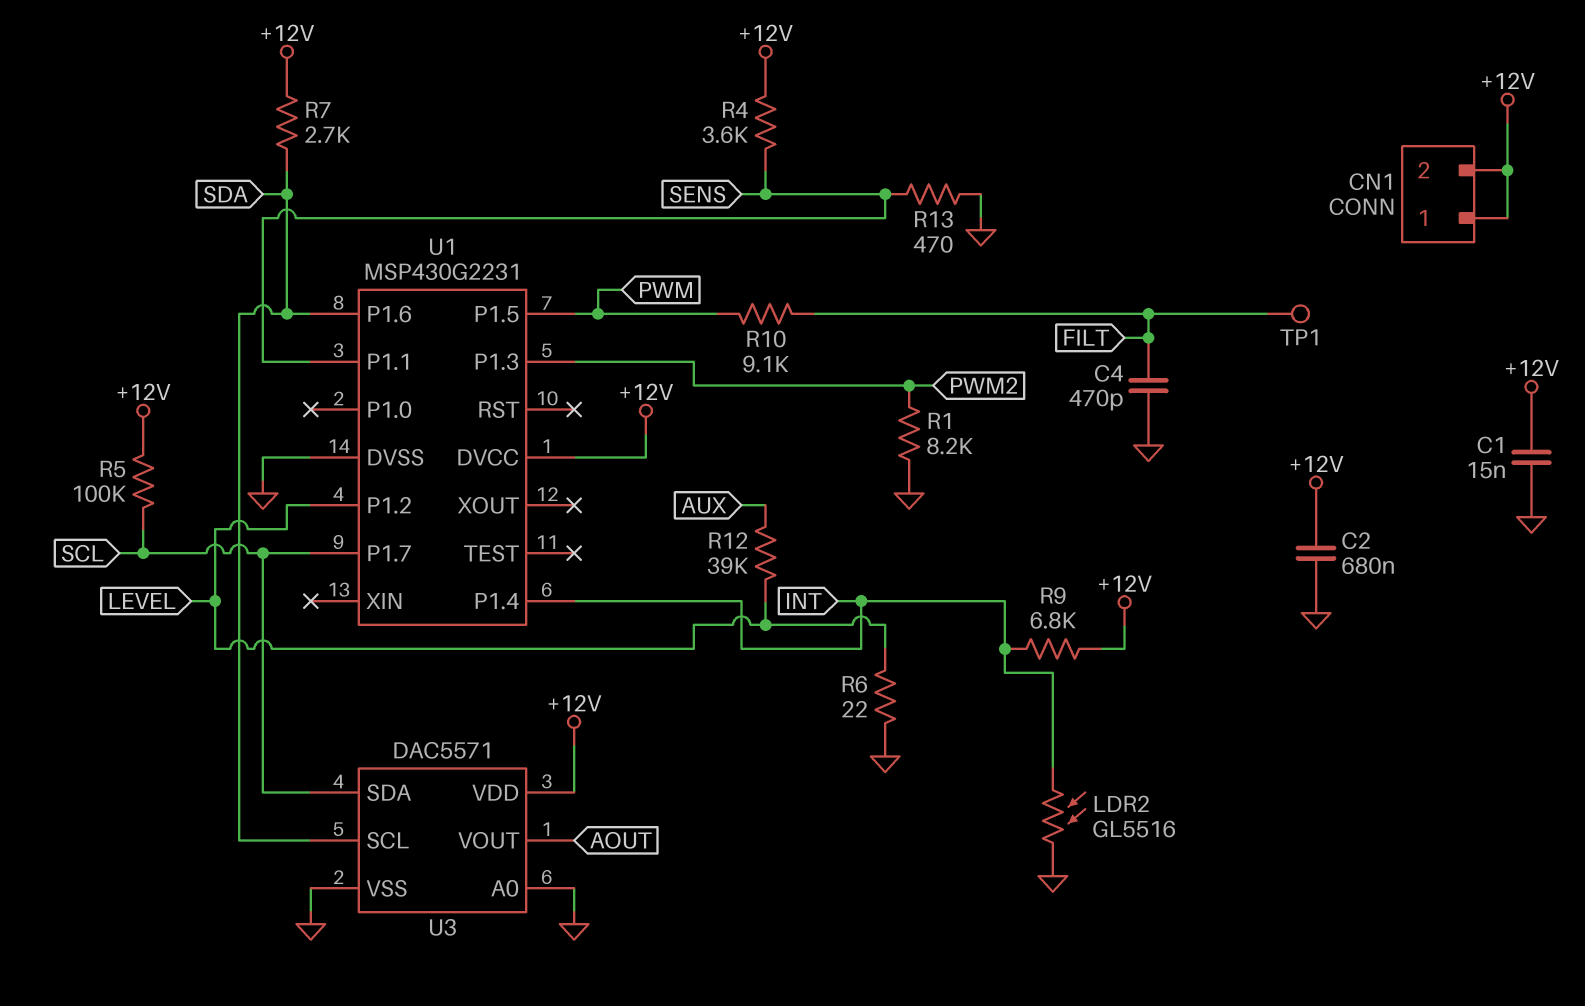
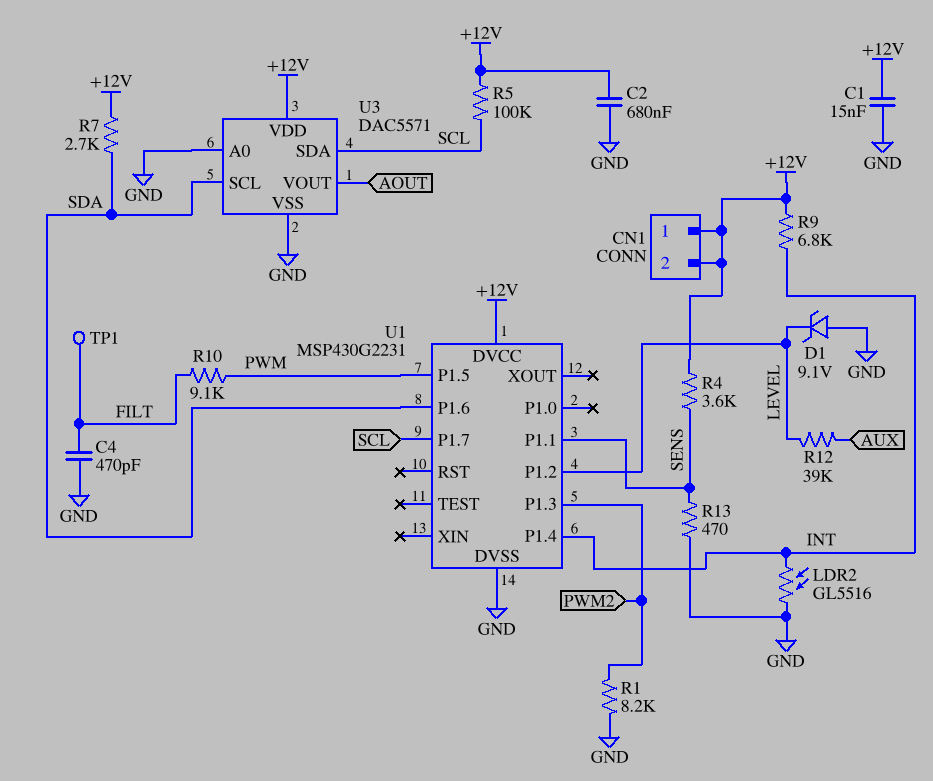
D1: none -> zener 9.1V (A GND, K LEVEL)
R6: 22 (GND, LEVEL) -> none

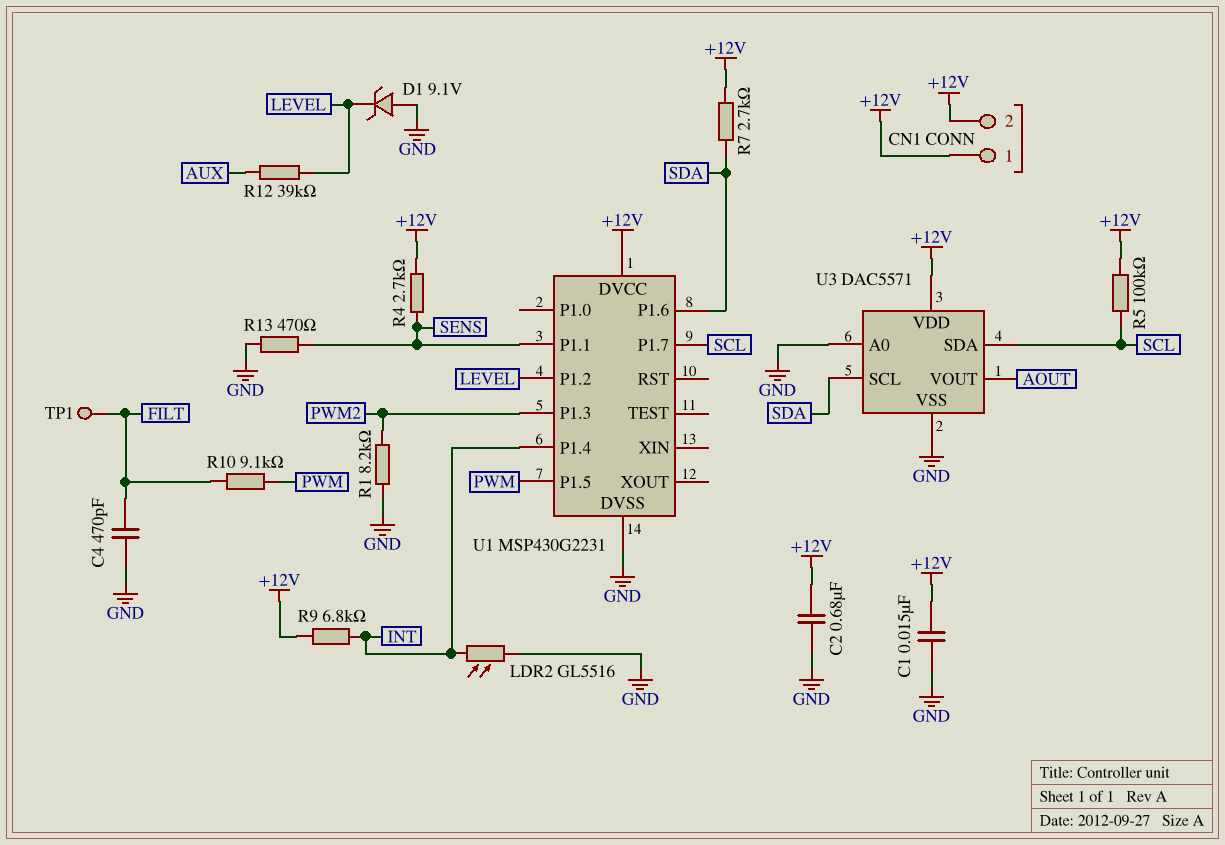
R4: 3.6k (+12V, SENS) -> 2.7k (+12V, SENS)

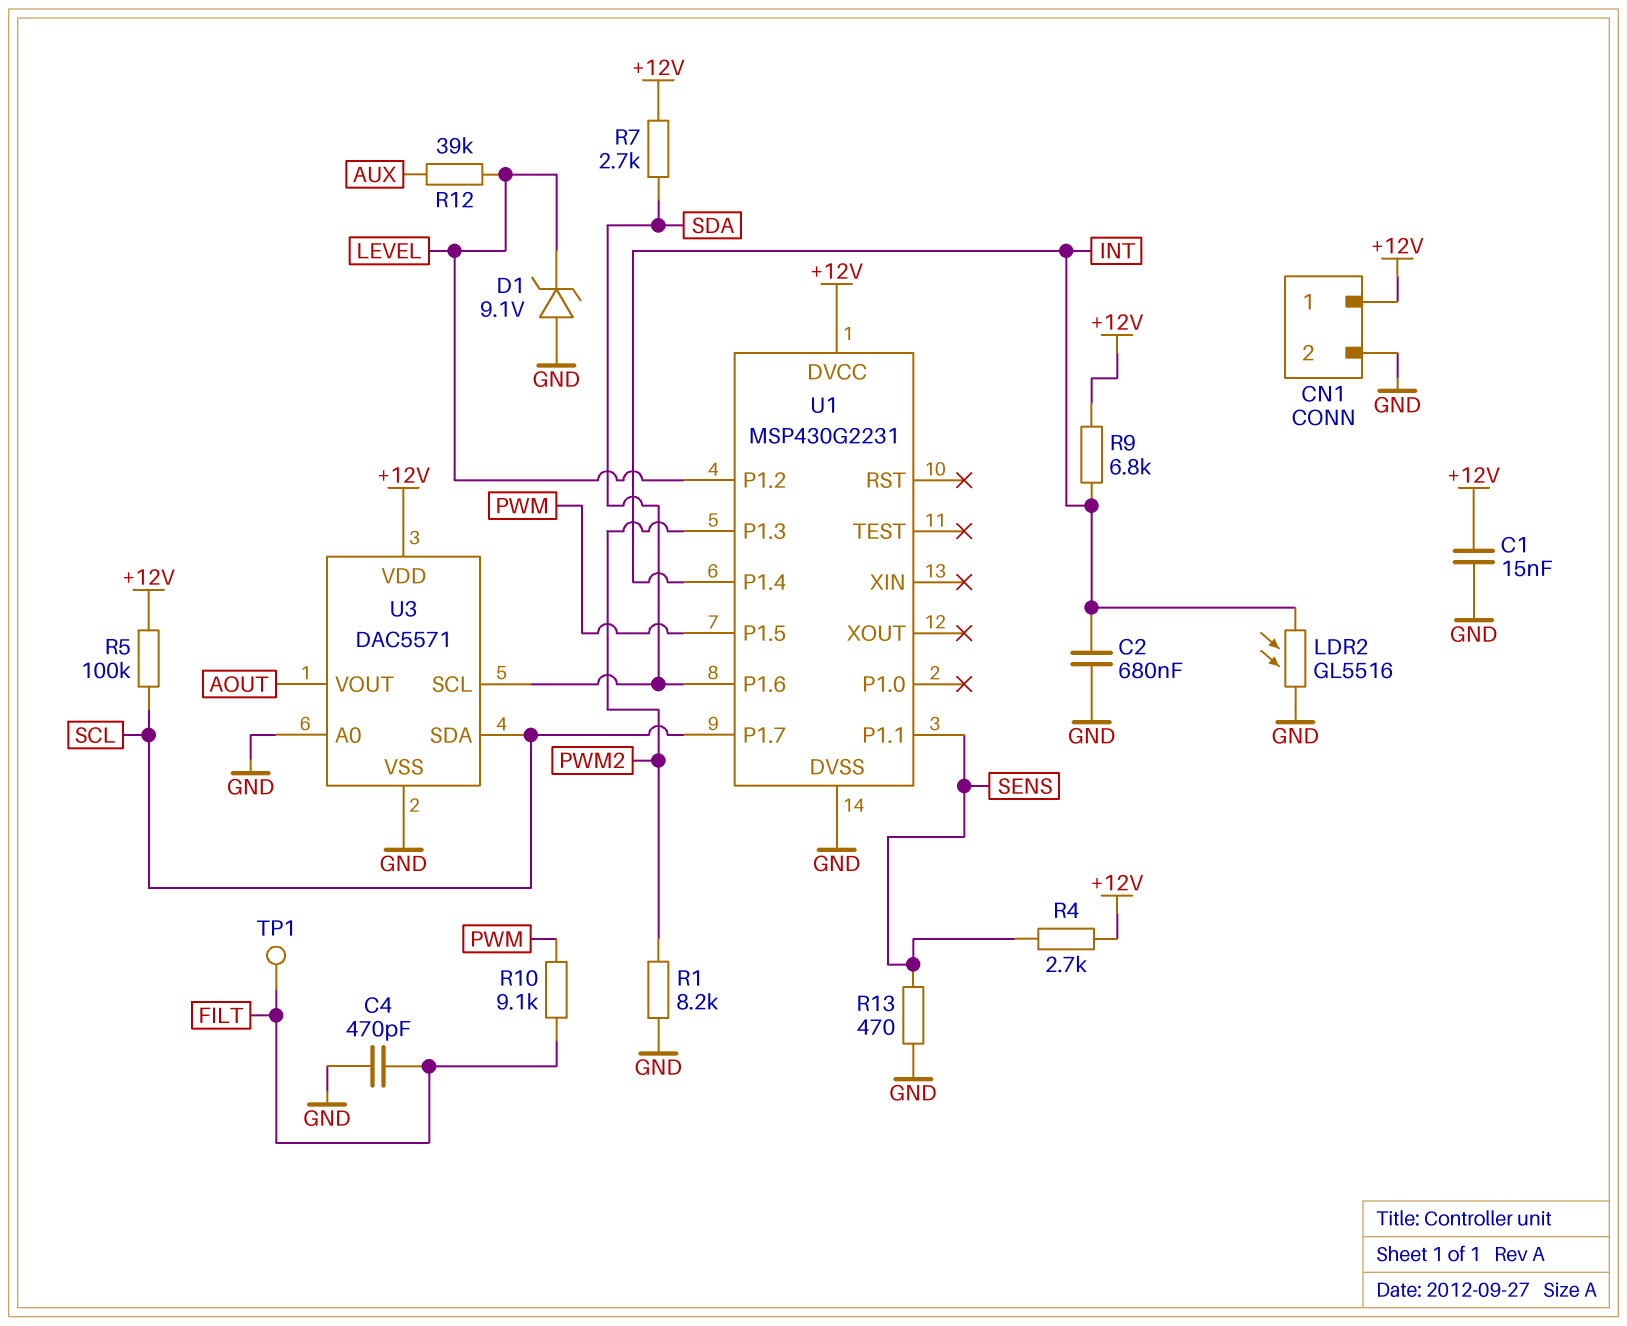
C2: 680nF (+12V, GND) -> 680nF (GND, INT)
CN1 pin 2: +12V -> GND

